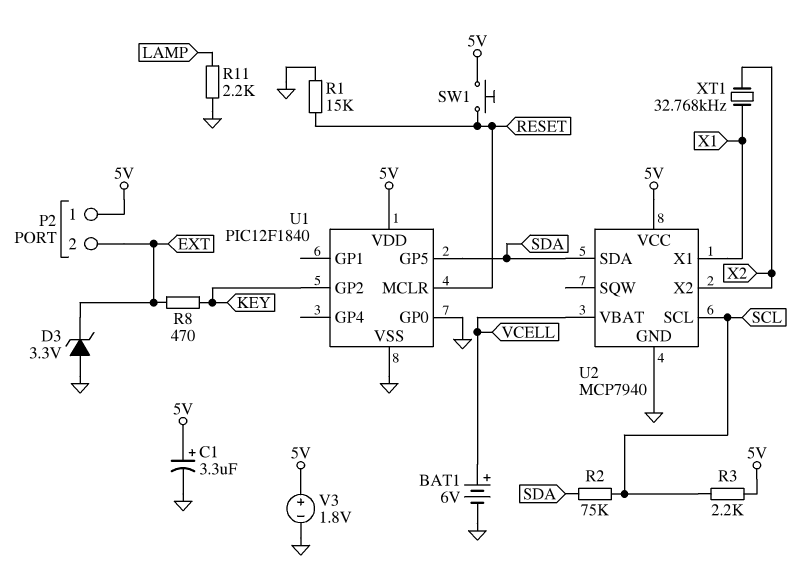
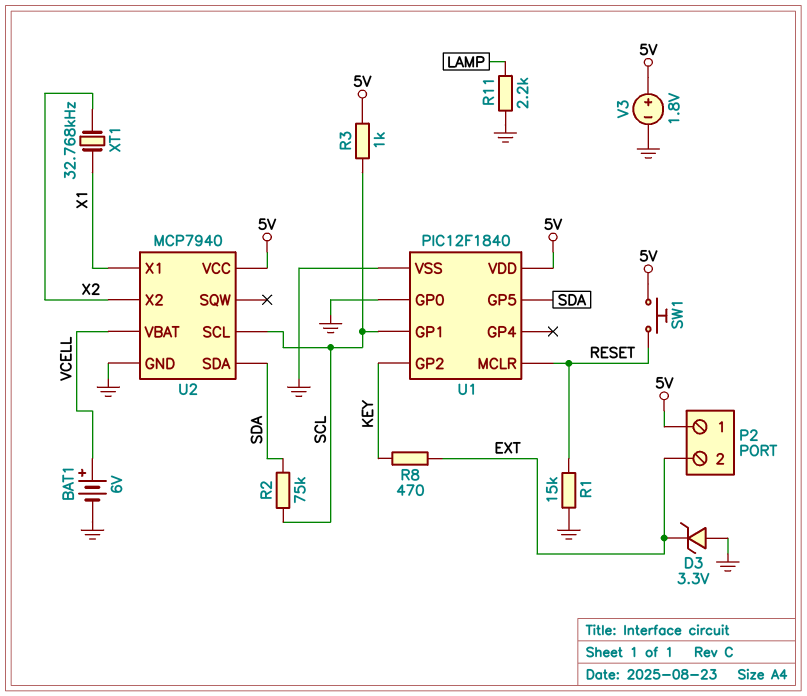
C1: 3.3uF (plus 5V, minus GND) -> none
R3: 2.2k (5V, SCL) -> 1k (5V, SCL)
U1 pin GP1: none -> SCL

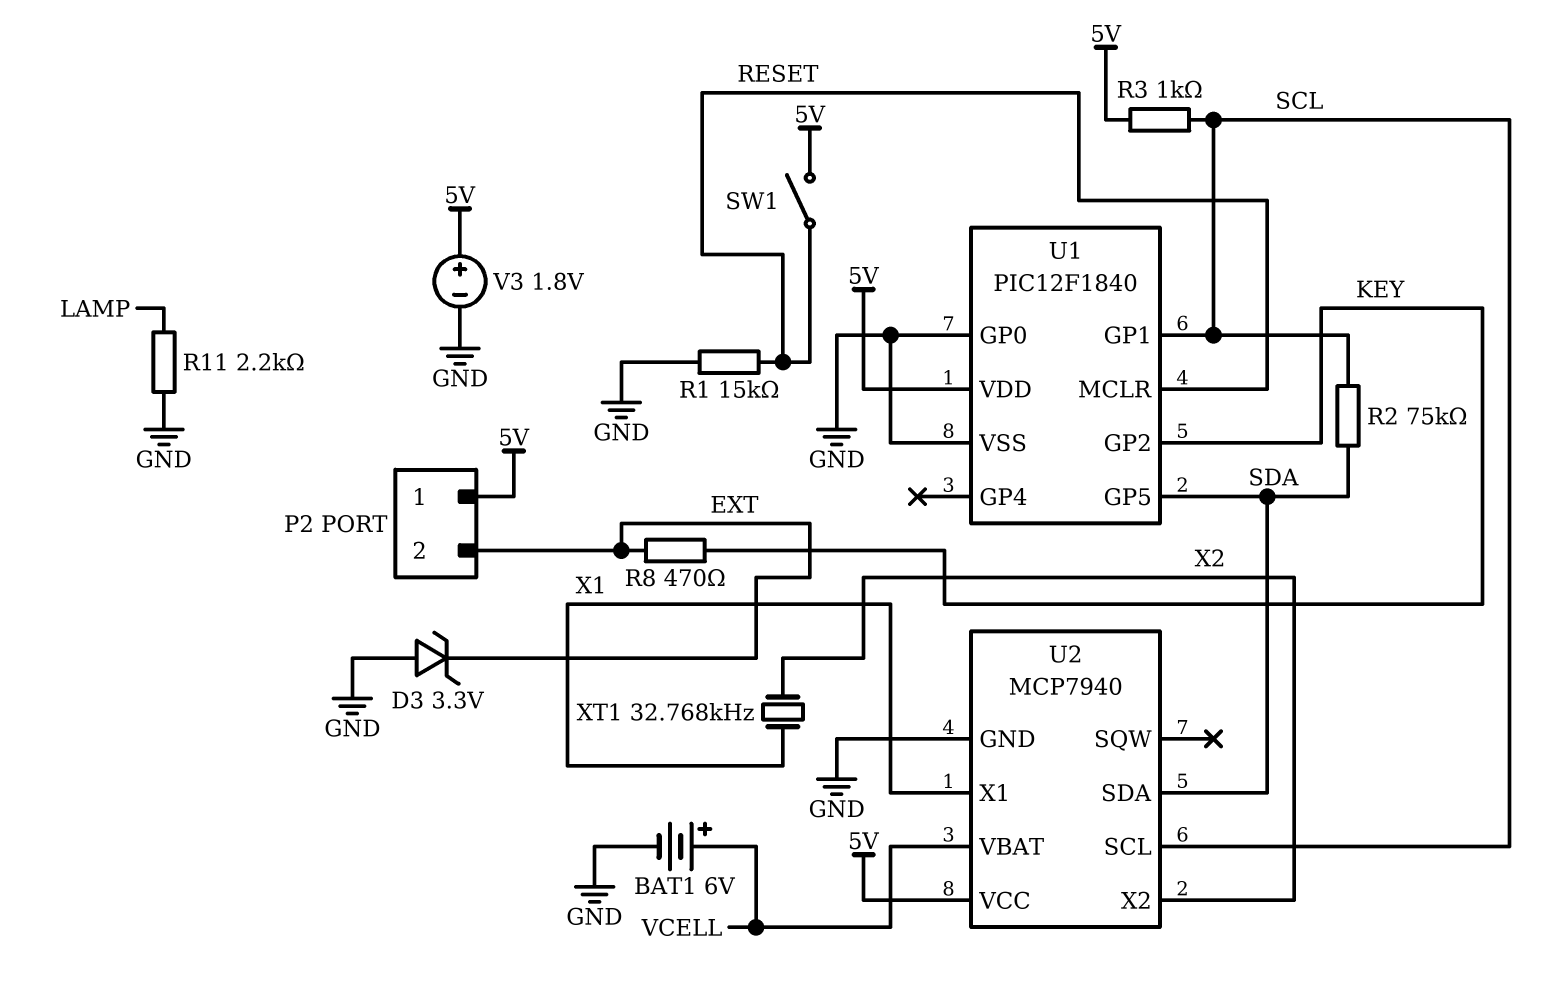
SW1: button (5V, RESET) -> switch (5V, RESET)

